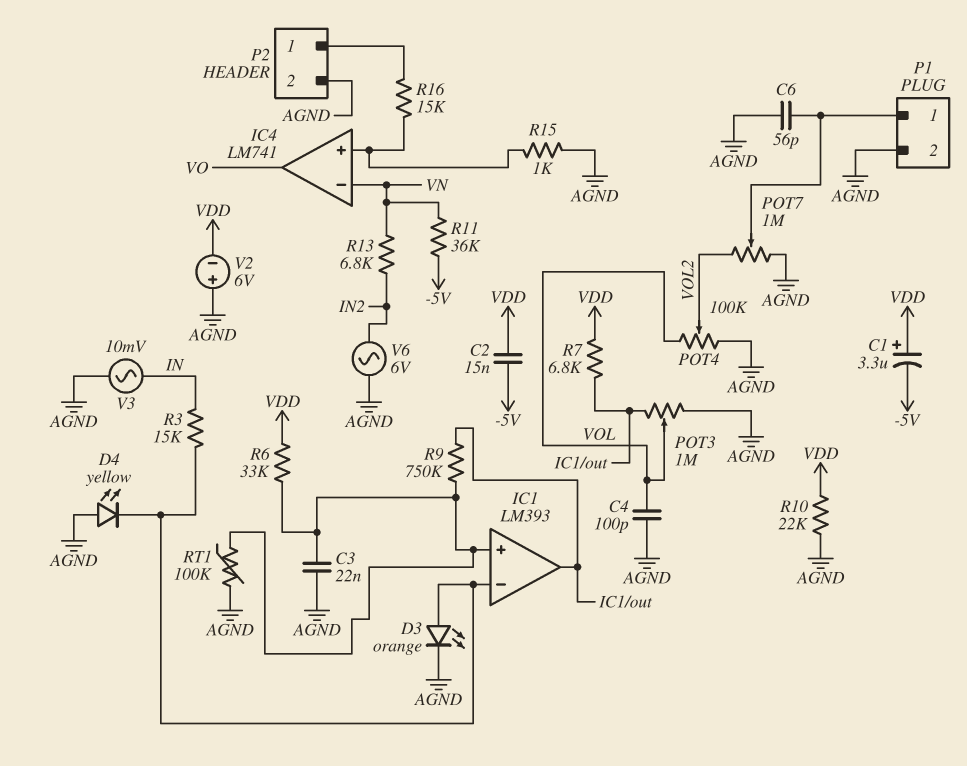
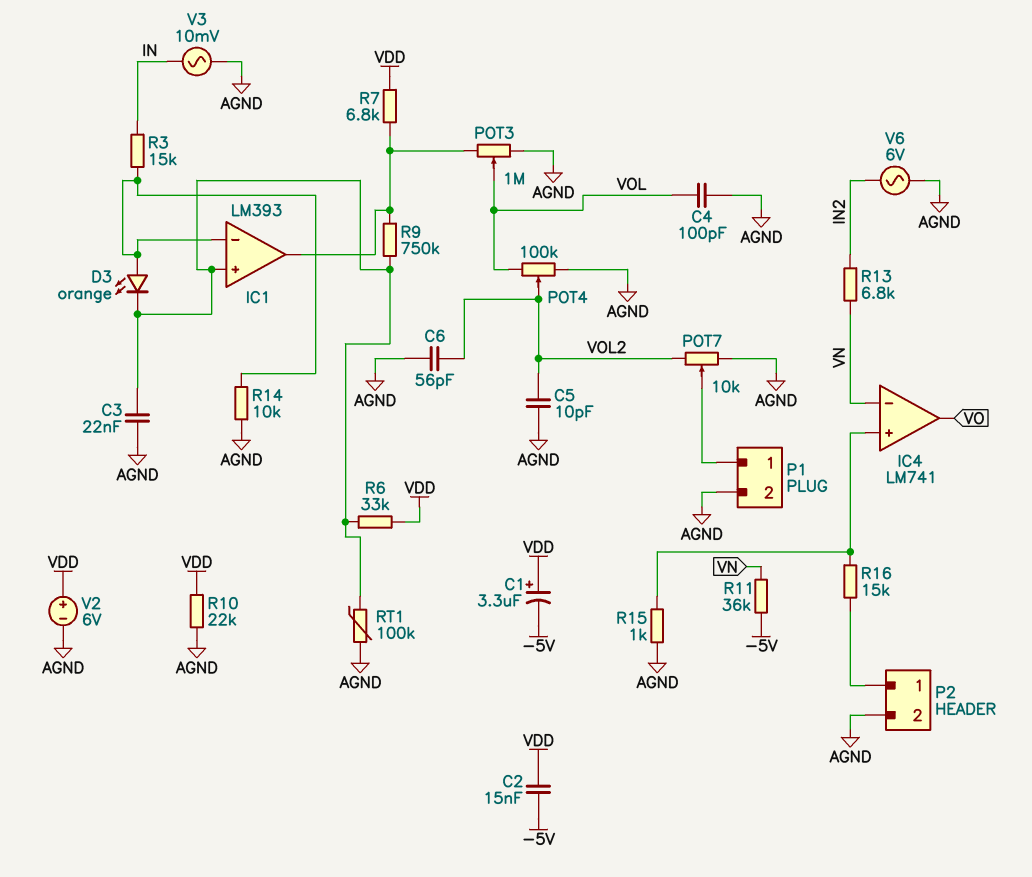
C5: none -> 10pF (AGND, VOL2)
C6: 56pF (AGND, P1/1) -> 56pF (AGND, VOL2)
D3: LED orange (A IC1/in-, K AGND) -> LED orange (A IC1/in-, K IC1/in+)
D4: LED yellow (A AGND, K IC1/in-) -> none
POT7: 1M (AGND, VOL2, wiper P1/1) -> 10k (AGND, VOL2, wiper P1/1)
R14: none -> 10k (AGND, IC1/in-)
V2: 6V (plus AGND, minus VDD) -> 6V (plus VDD, minus AGND)

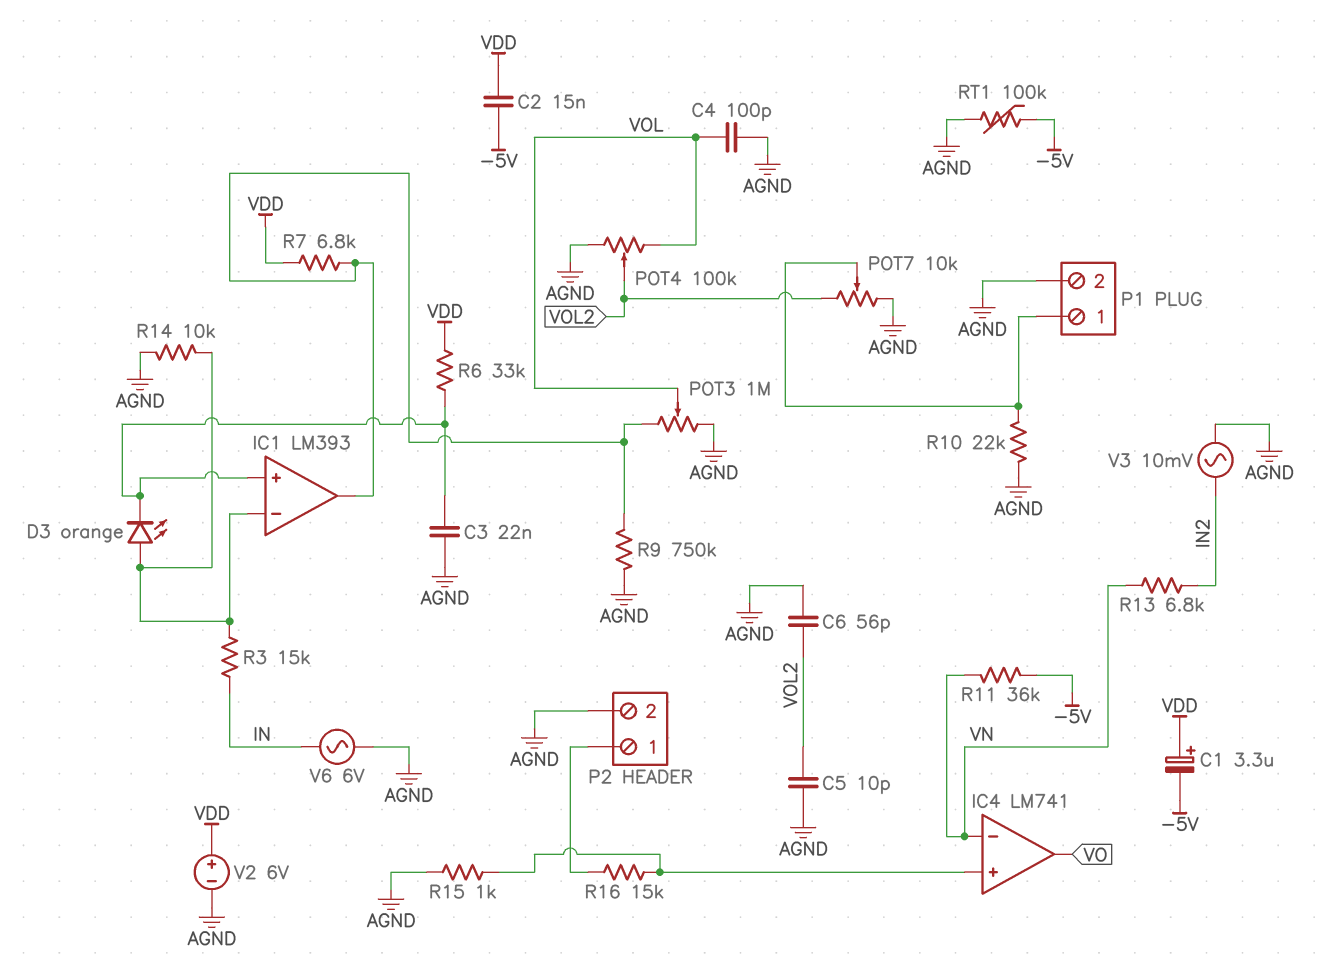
R9: 750k (IC1/in+, IC1/out) -> 750k (AGND, IC1/out)
R10: 22k (AGND, VDD) -> 22k (AGND, P1/1)
RT1: 100k (AGND, IC1/in+) -> 100k (-5V, AGND)
V3: AC 10mV (AGND, IN) -> AC 10mV (AGND, IN2)
V6: AC 6V (AGND, IN2) -> AC 6V (AGND, IN)

